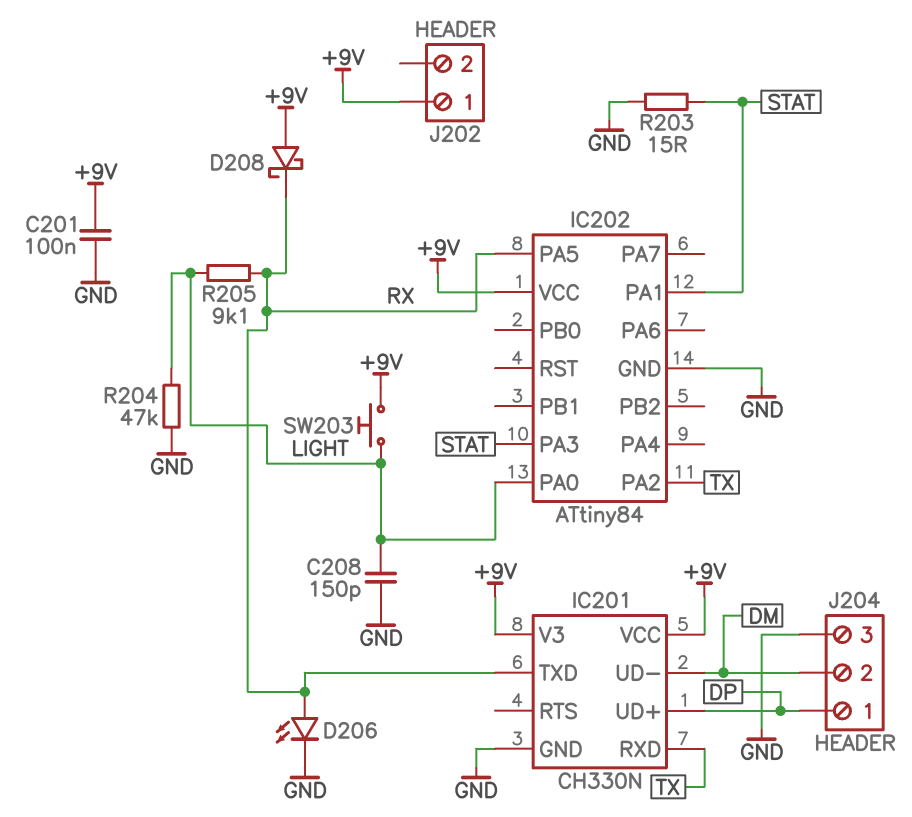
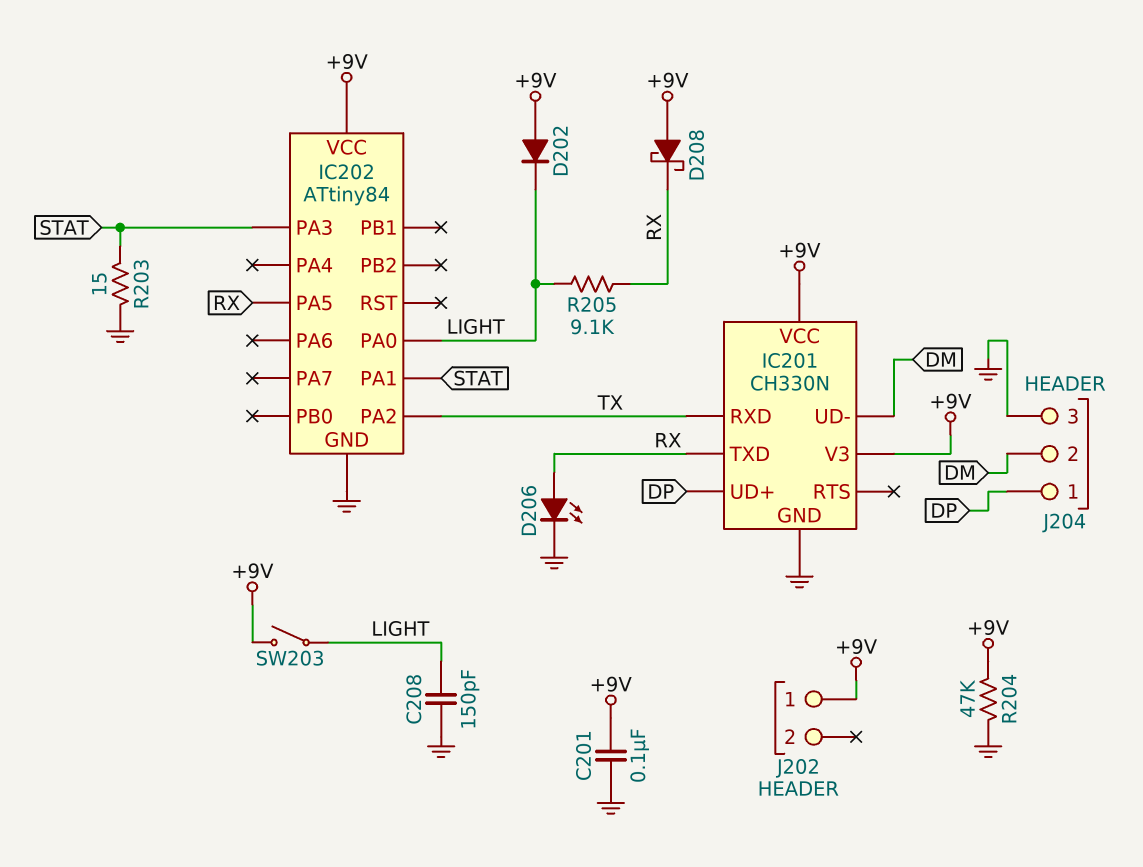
D202: none -> diode (A +9V, K LIGHT)
R204: 47k (GND, LIGHT) -> 47k (+9V, GND)
SW203: button (+9V, LIGHT) -> switch (+9V, LIGHT)

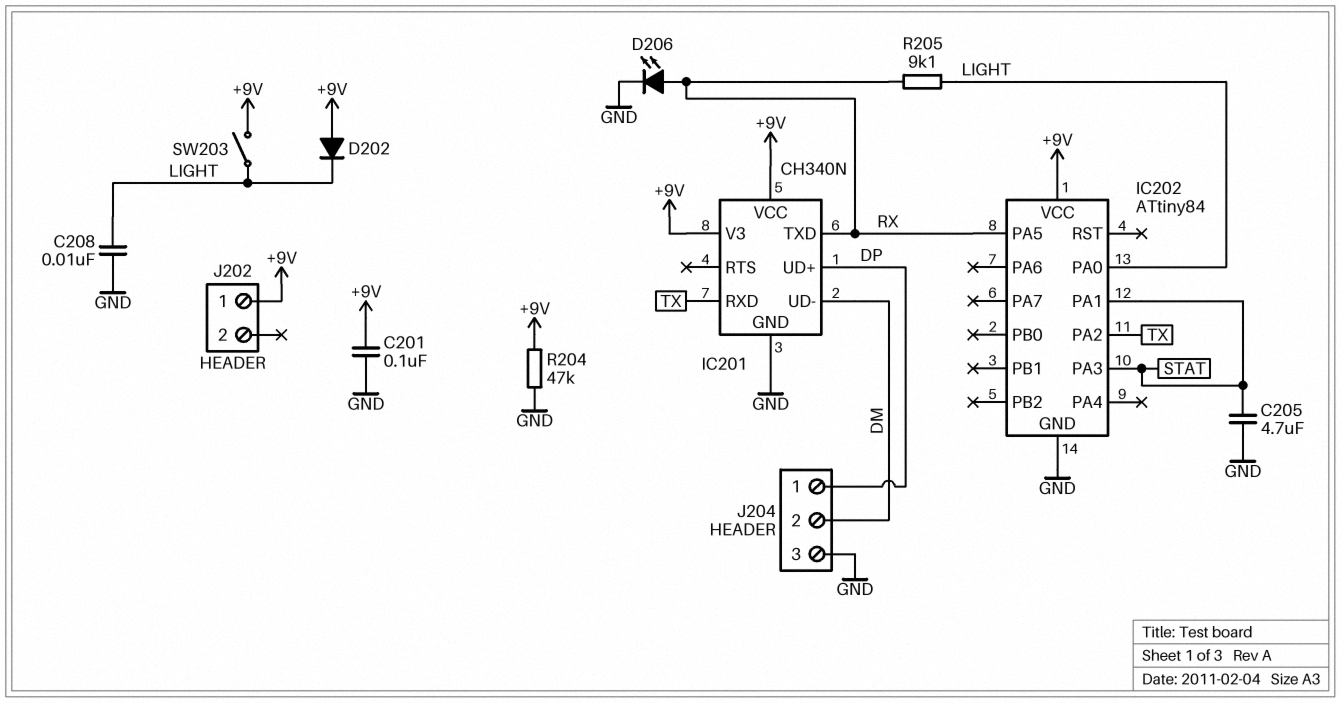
C205: none -> 4.7uF (GND, STAT)
C208: 150pF (GND, LIGHT) -> 10nF (GND, LIGHT)
D208: schottky (A +9V, K RX) -> none
IC201: CH330N -> CH340N
R203: 15 (GND, STAT) -> none

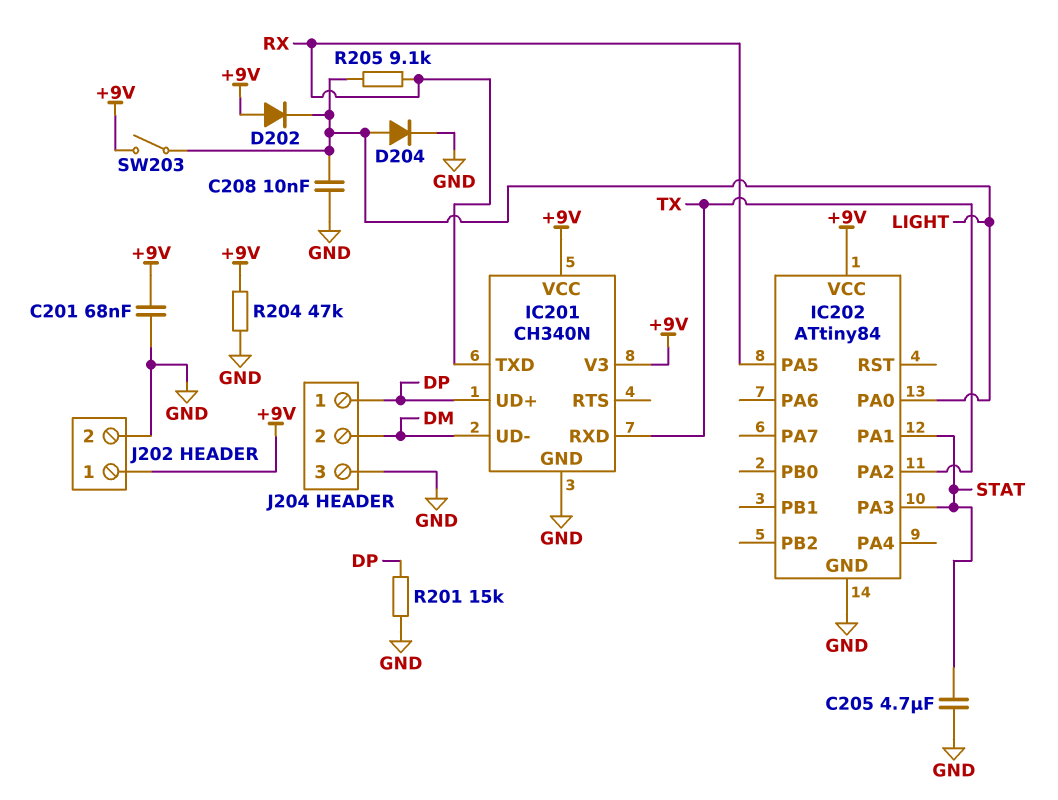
C201: 100nF (+9V, GND) -> 68nF (+9V, GND)
D204: none -> diode (A LIGHT, K GND)
D206: LED (A RX, K GND) -> none
J202 pin 2: none -> GND
R201: none -> 15k (DP, GND)

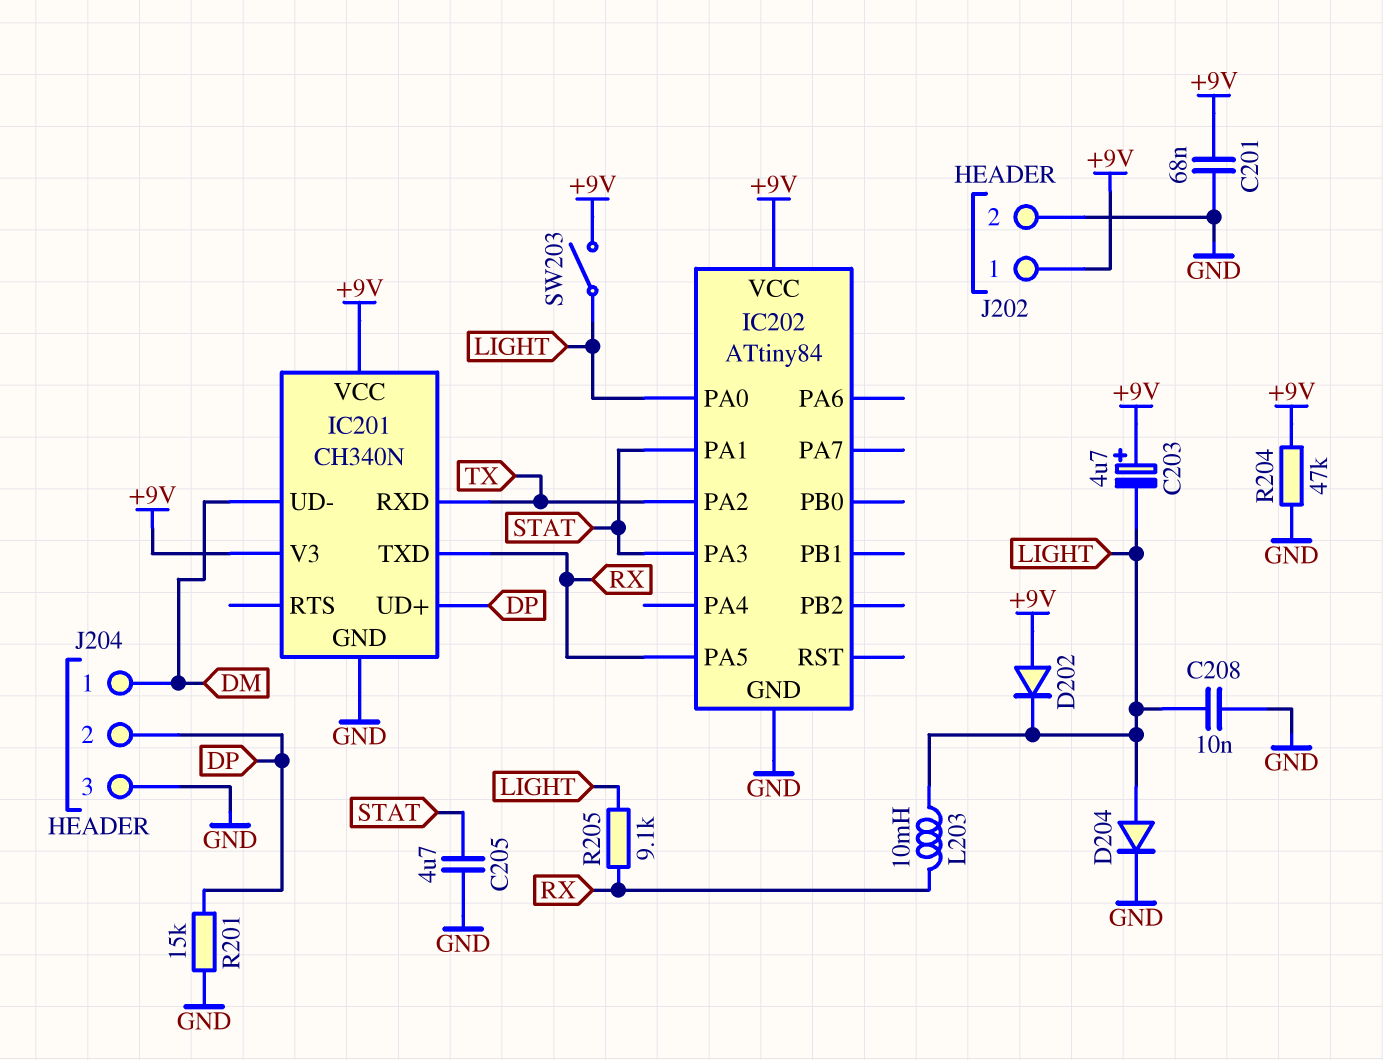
C203: none -> 4.7uF (plus +9V, minus LIGHT)
J204 pin 1: DP -> DM
J204 pin 2: DM -> DP
L203: none -> 10mH (LIGHT, RX)

